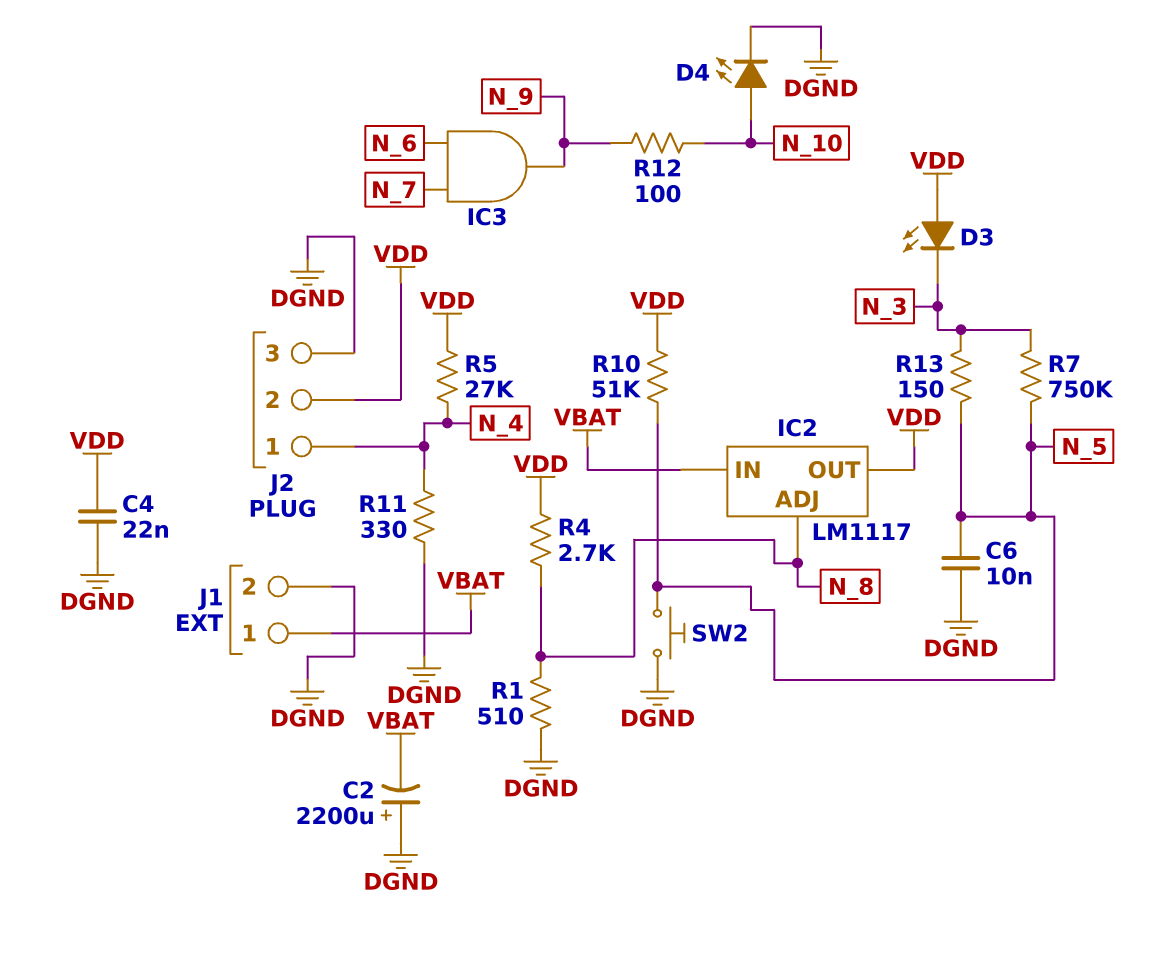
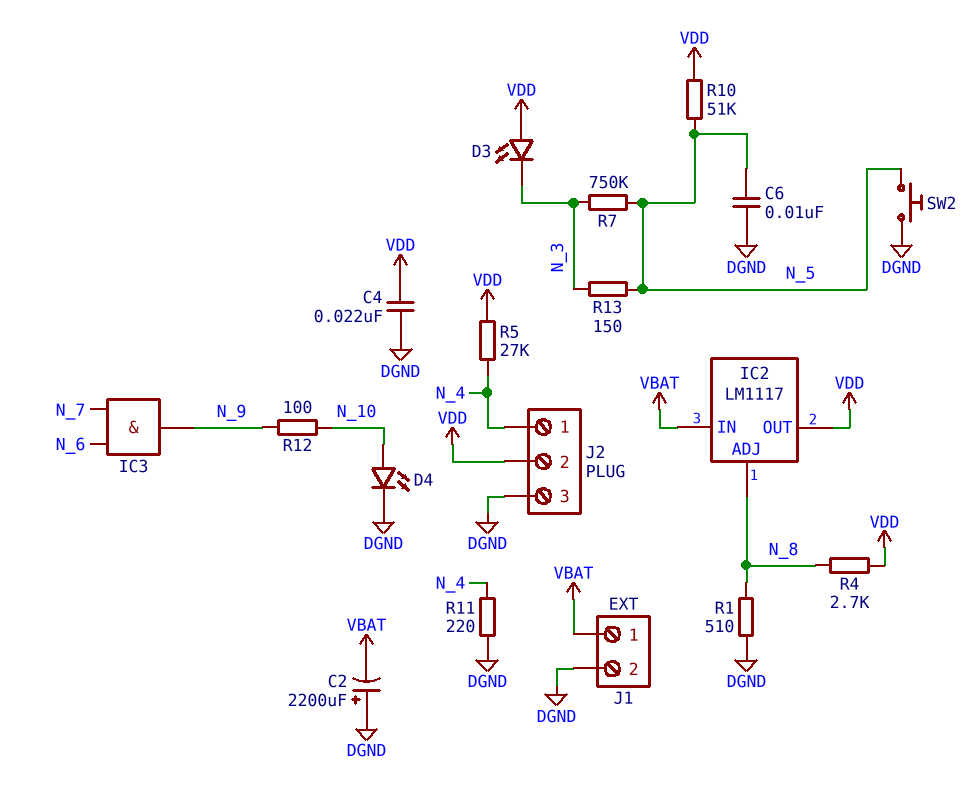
R11: 330 (DGND, N_4) -> 220 (DGND, N_4)

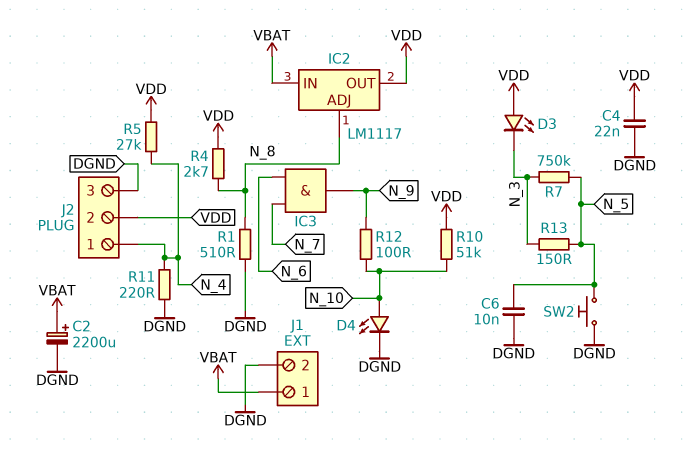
C2: 2200uF (plus DGND, minus VBAT) -> 2200uF (plus VBAT, minus DGND)
R10: 51k (N_5, VDD) -> 51k (N_10, VDD)

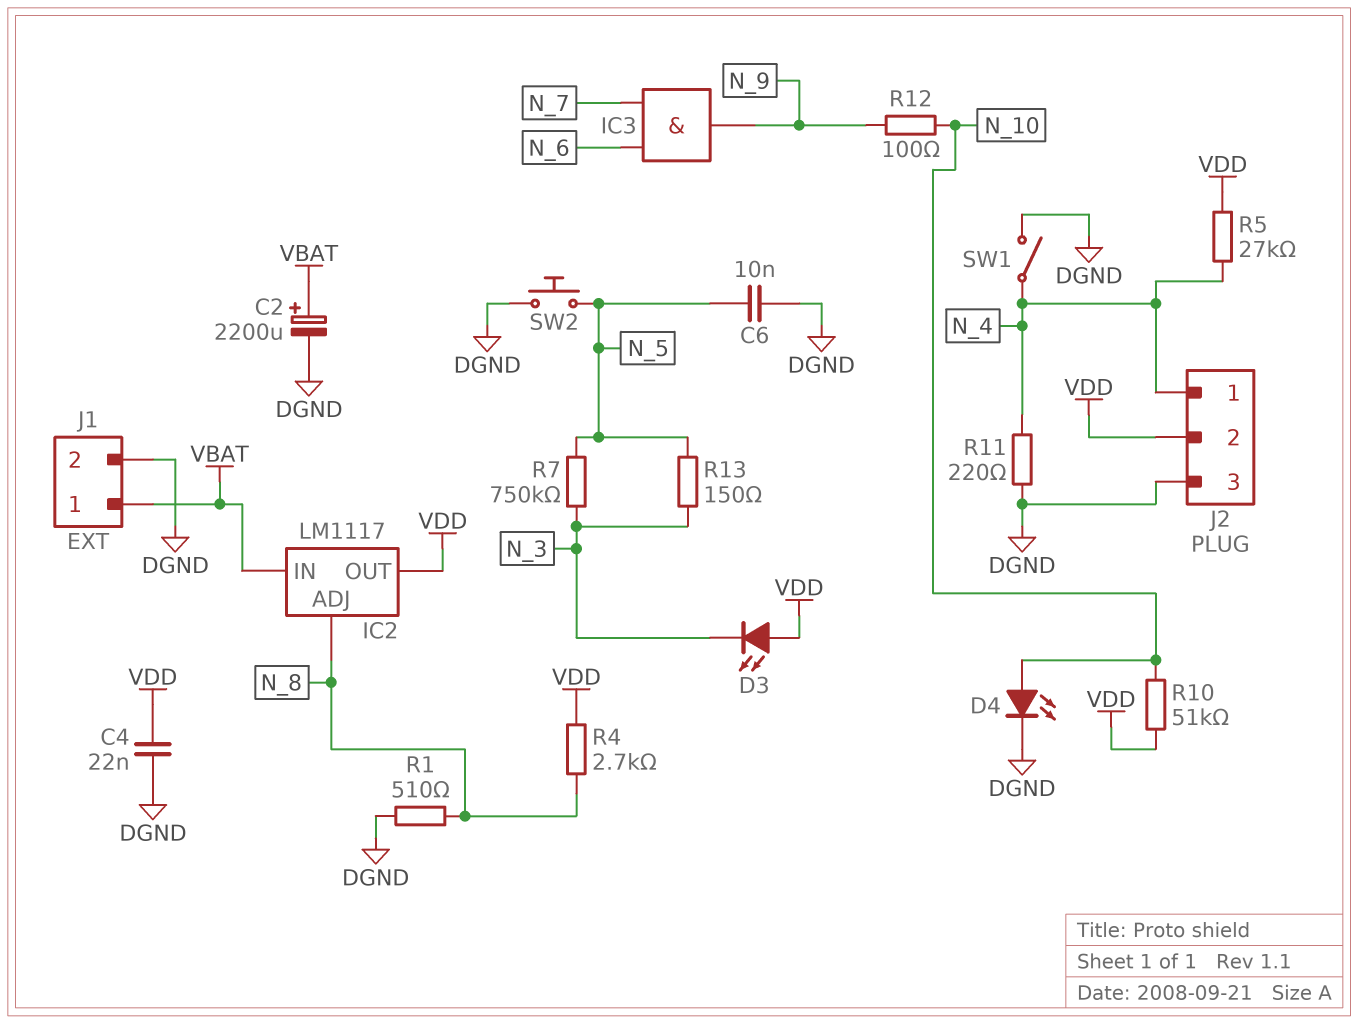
SW1: none -> switch (DGND, N_4)

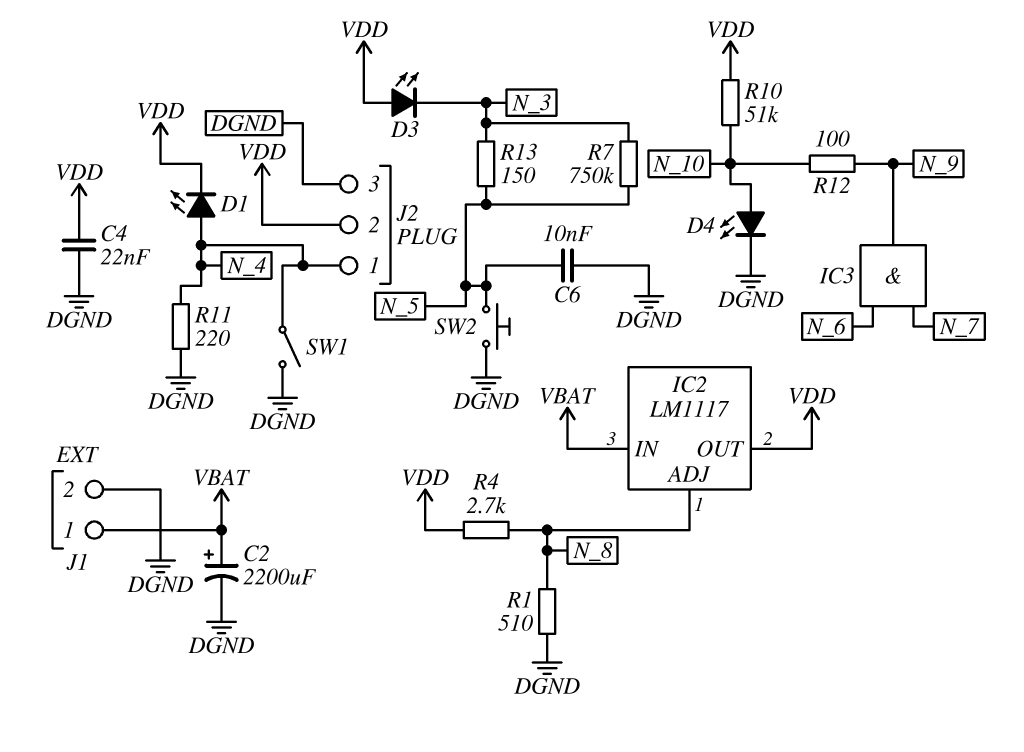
D1: none -> LED (A N_4, K VDD)
R5: 27k (N_4, VDD) -> none

